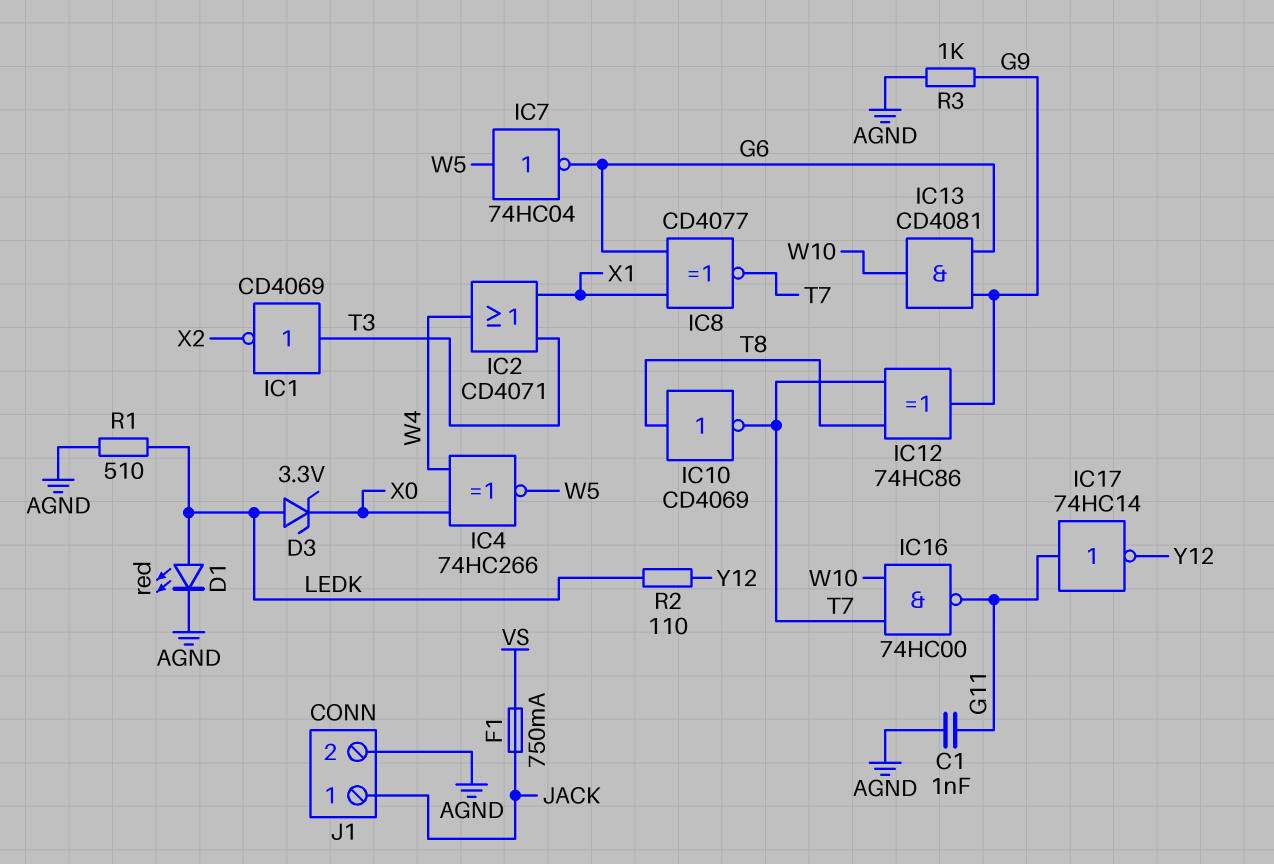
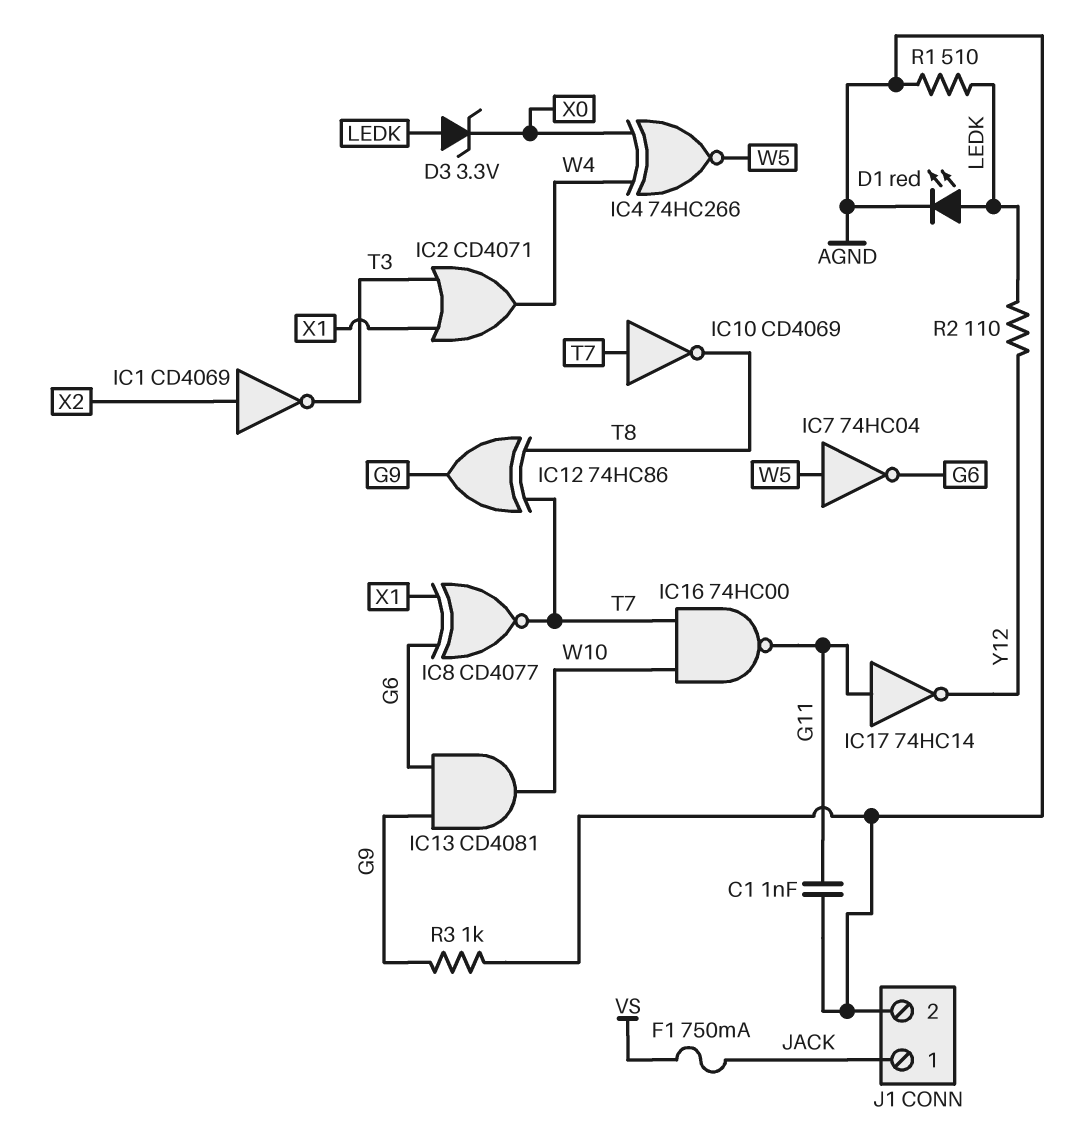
IC1: NOT CD4069 (in T3, out X2) -> NOT CD4069 (in X2, out T3)
IC10: NOT CD4069 (in T8, out T7) -> NOT CD4069 (in T7, out T8)

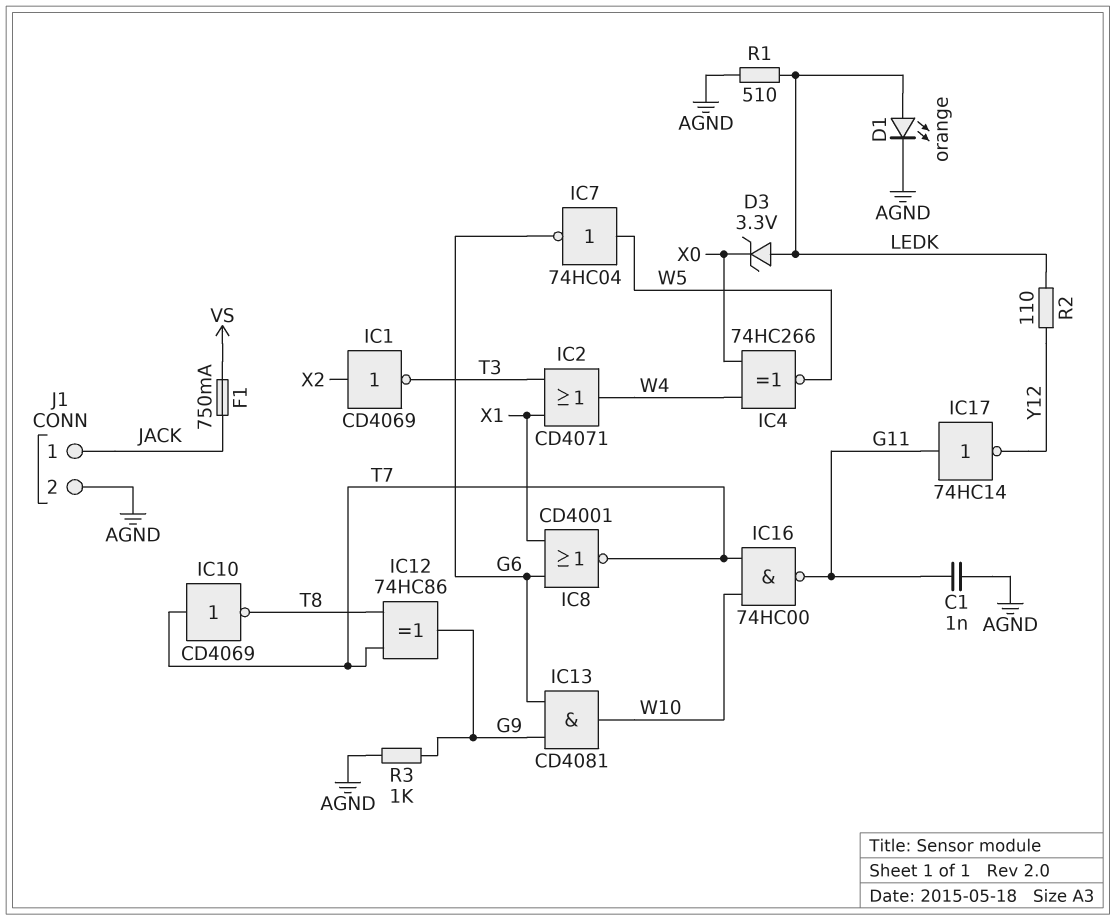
D1: LED red (A LEDK, K AGND) -> LED orange (A LEDK, K AGND)
IC8: XNOR CD4077 (in G6, in X1, out T7) -> NOR CD4001 (in G6, in X1, out T7)

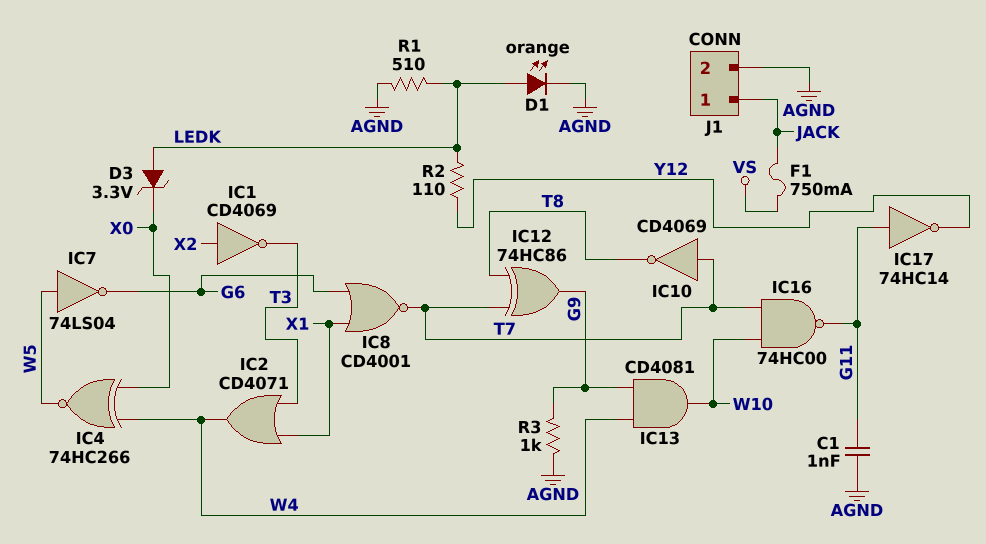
IC7: NOT 74HC04 (in W5, out G6) -> NOT 74LS04 (in W5, out G6)
IC13: AND CD4081 (in G6, in G9, out W10) -> AND CD4081 (in G9, in W4, out W10)

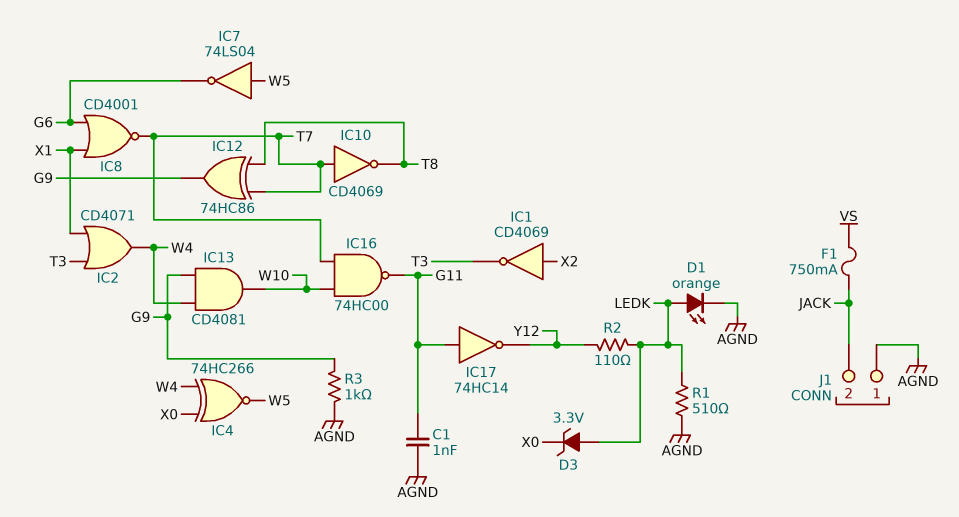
J1 pin 1: JACK -> AGND
J1 pin 2: AGND -> JACK

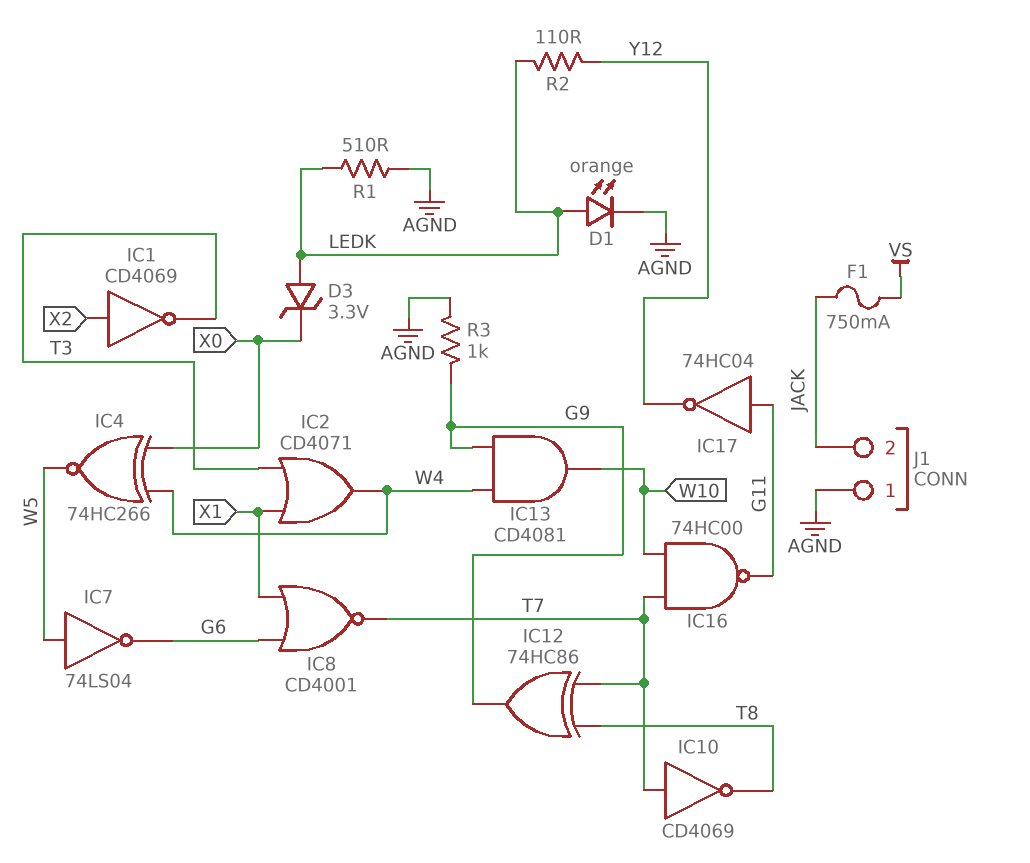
C1: 1nF (AGND, G11) -> none
IC17: NOT 74HC14 (in G11, out Y12) -> NOT 74HC04 (in G11, out Y12)

